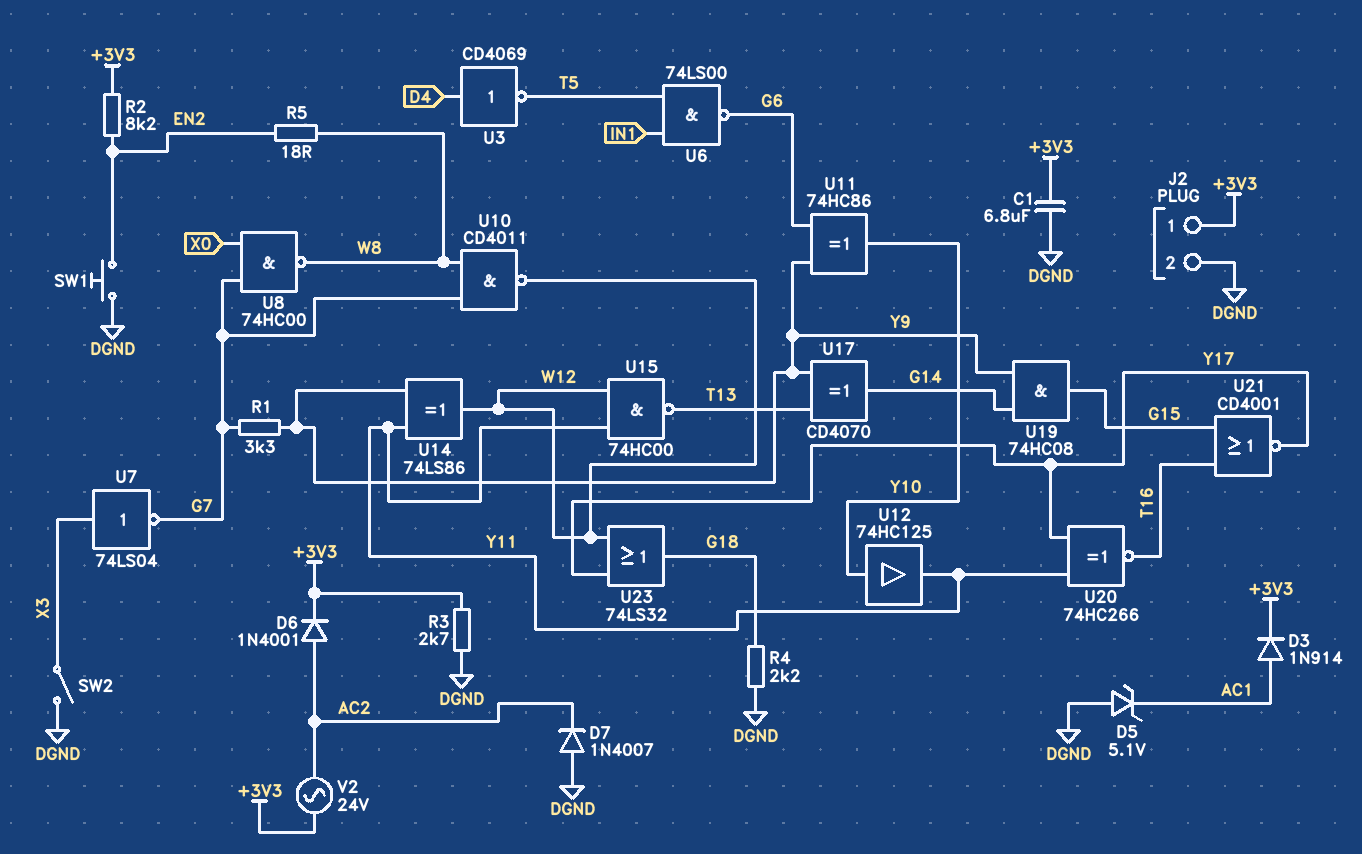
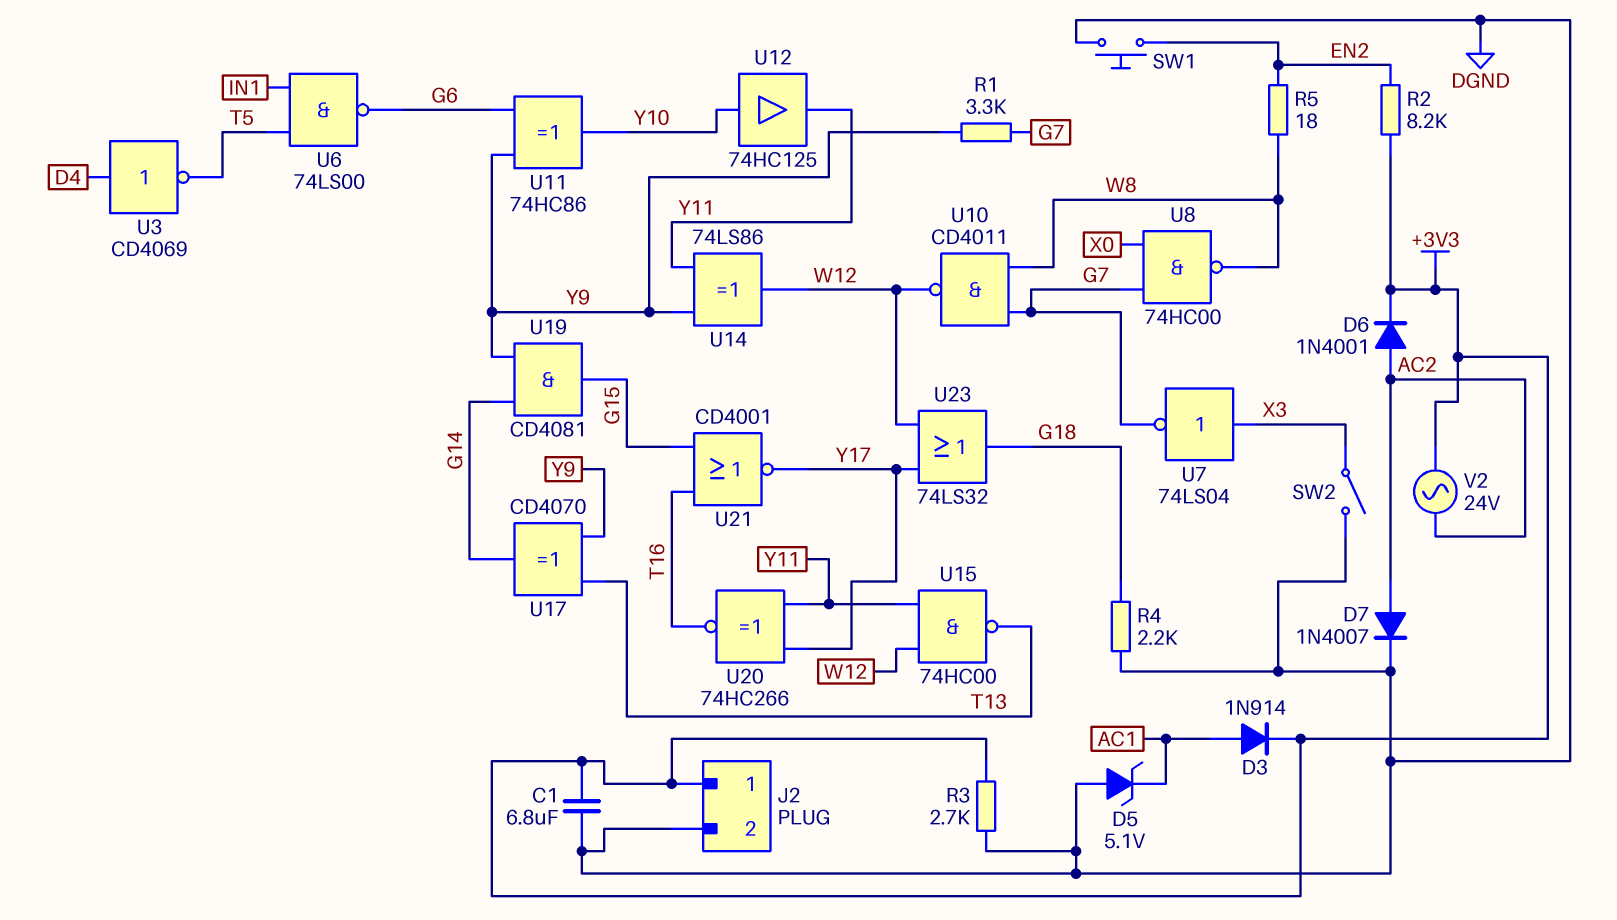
D7: diode 1N4007 (A DGND, K AC2) -> diode 1N4007 (A AC2, K DGND)
U19: AND 74HC08 (in G14, in Y9, out G15) -> AND CD4081 (in G14, in Y9, out G15)

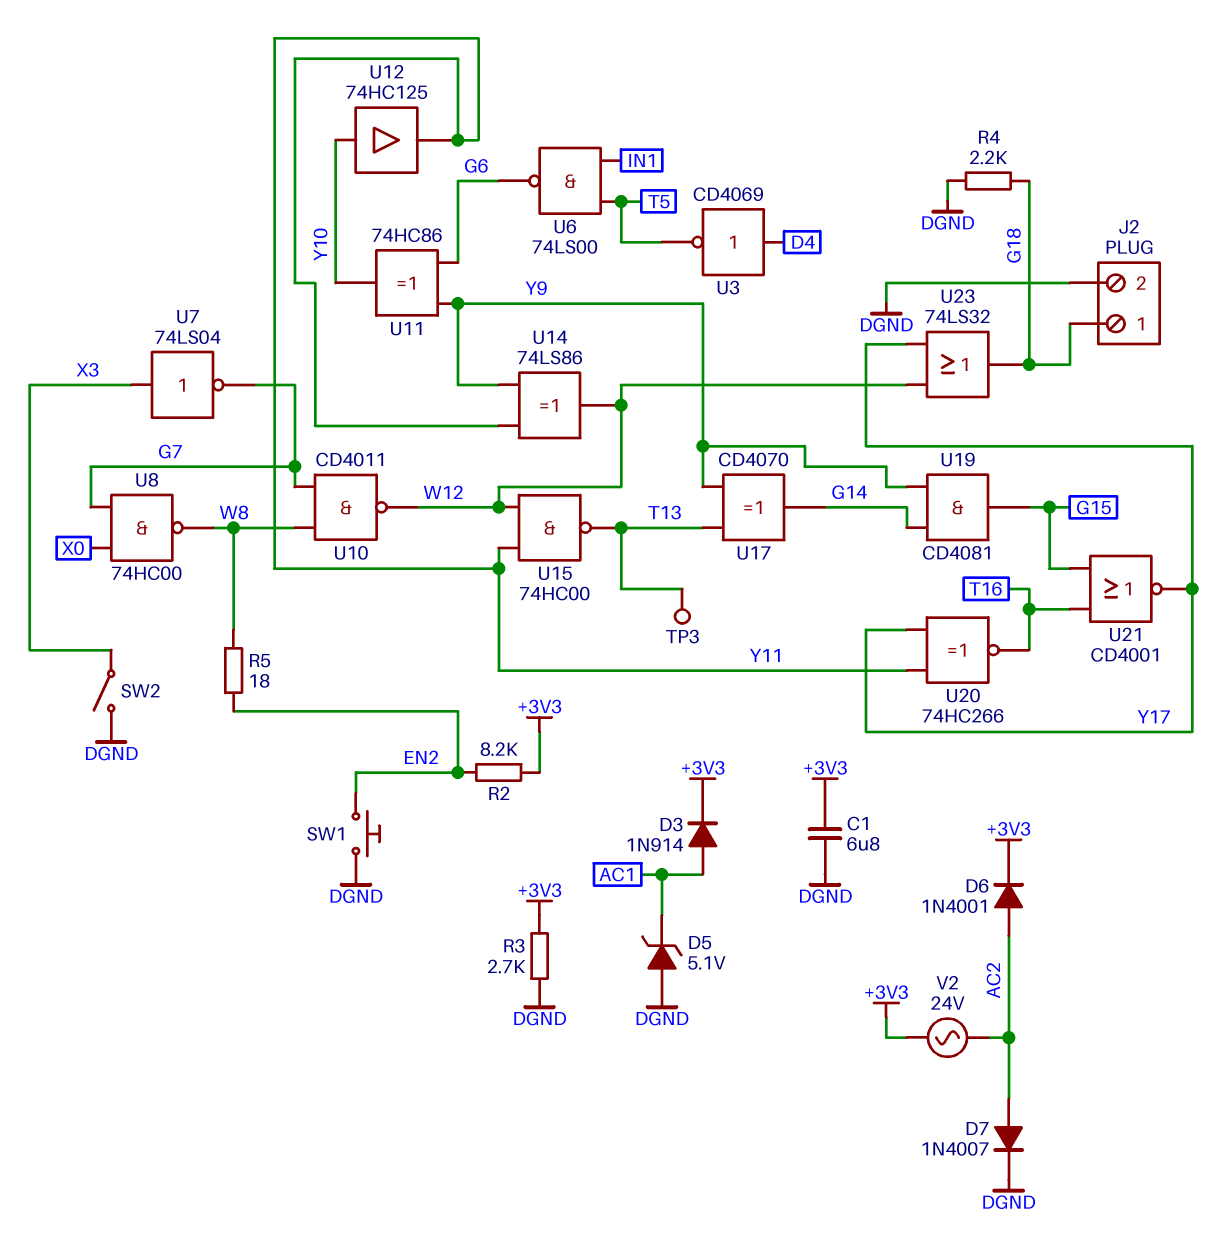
J2 pin 1: +3V3 -> G18
R1: 3.3k (G7, Y9) -> none
TP3: none -> test point (T13)

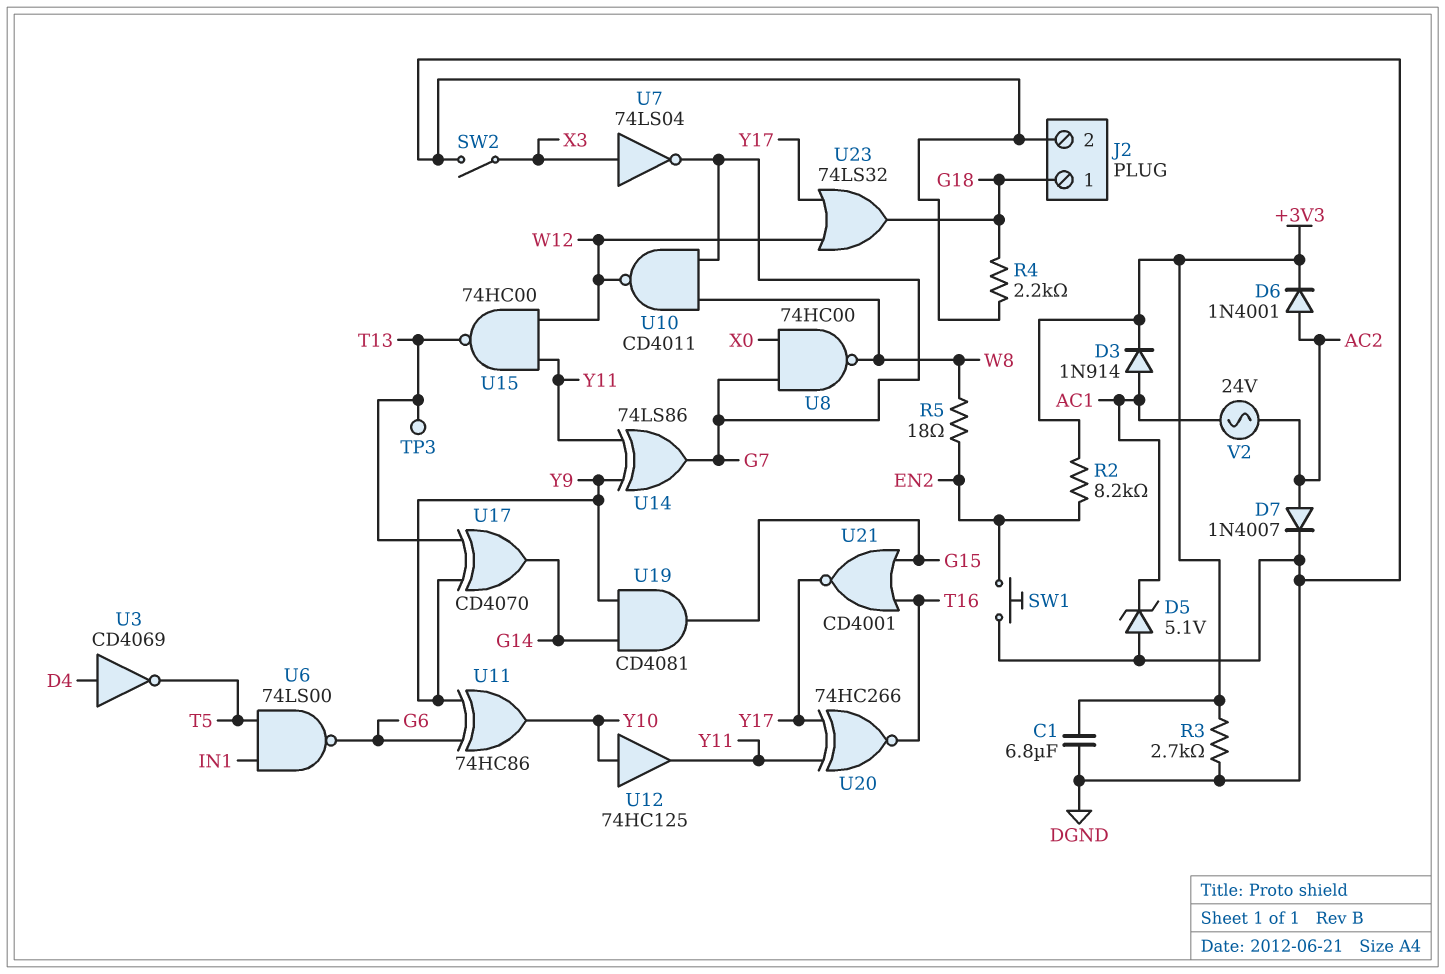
U14: XOR 74LS86 (in Y9, in Y11, out W12) -> XOR 74LS86 (in Y9, in Y11, out G7)
V2: AC 24V (+3V3, AC2) -> AC 24V (AC1, AC2)

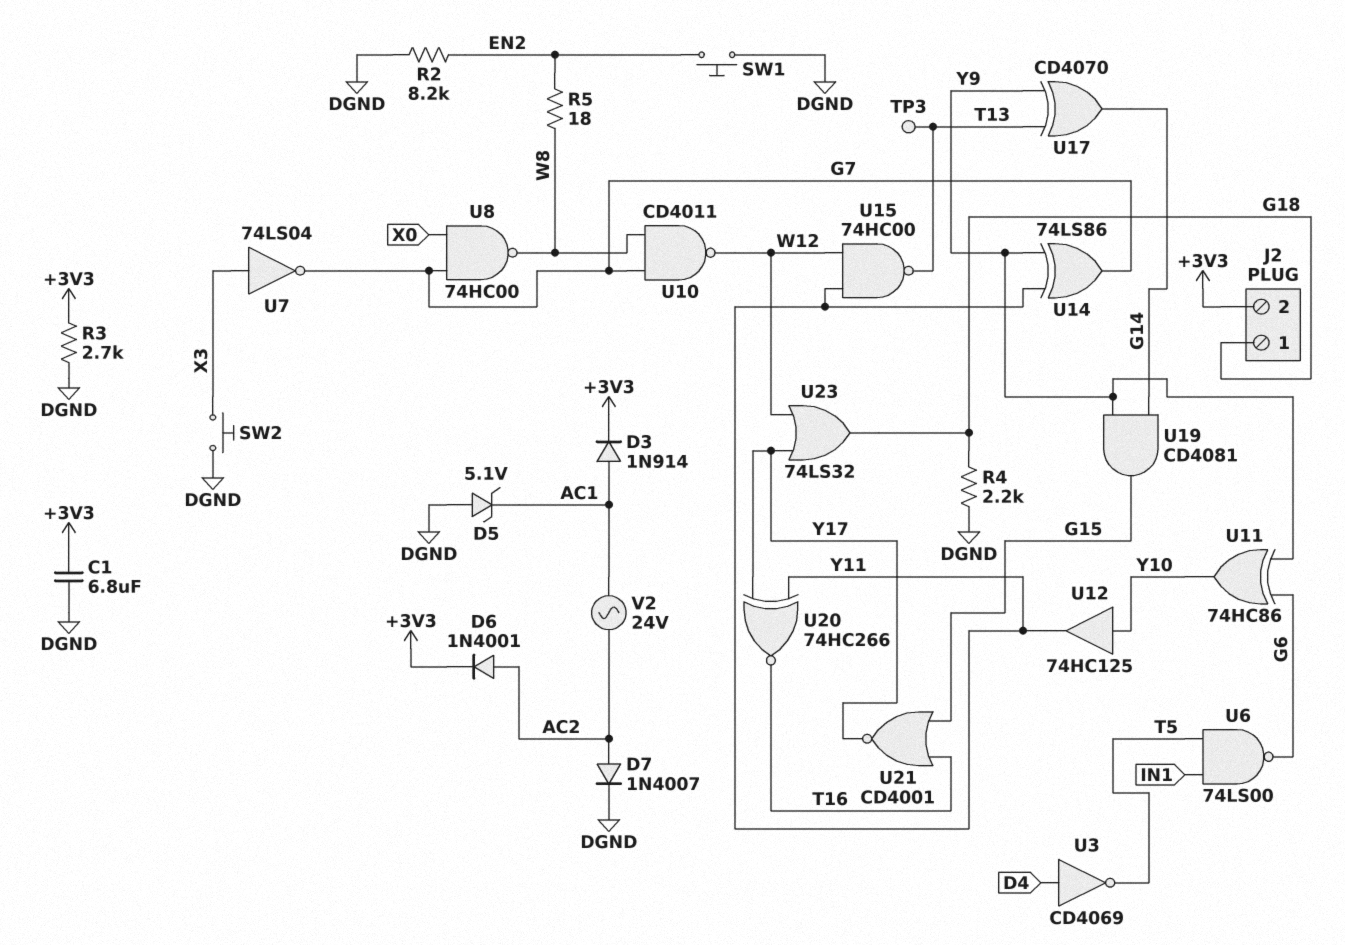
J2 pin 2: DGND -> +3V3
R2: 8.2k (+3V3, EN2) -> 8.2k (DGND, EN2)
SW2: switch (DGND, X3) -> button (DGND, X3)

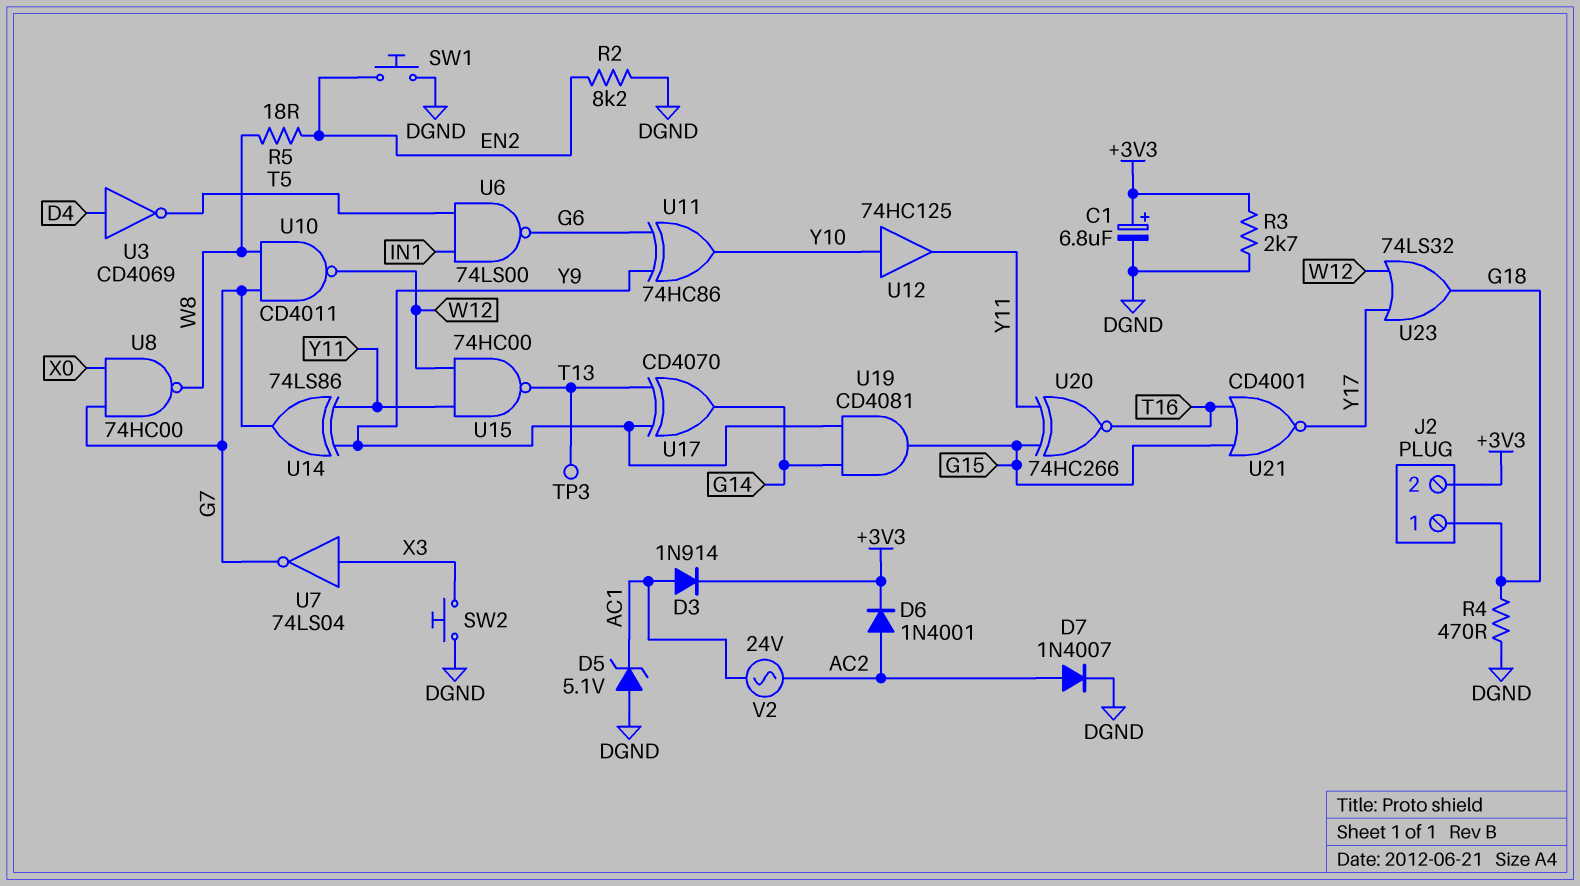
C1: 6.8uF (+3V3, DGND) -> 6.8uF (plus +3V3, minus DGND)
R4: 2.2k (DGND, G18) -> 470 (DGND, G18)
U20: XNOR 74HC266 (in Y11, in Y17, out T16) -> XNOR 74HC266 (in G15, in Y11, out T16)

